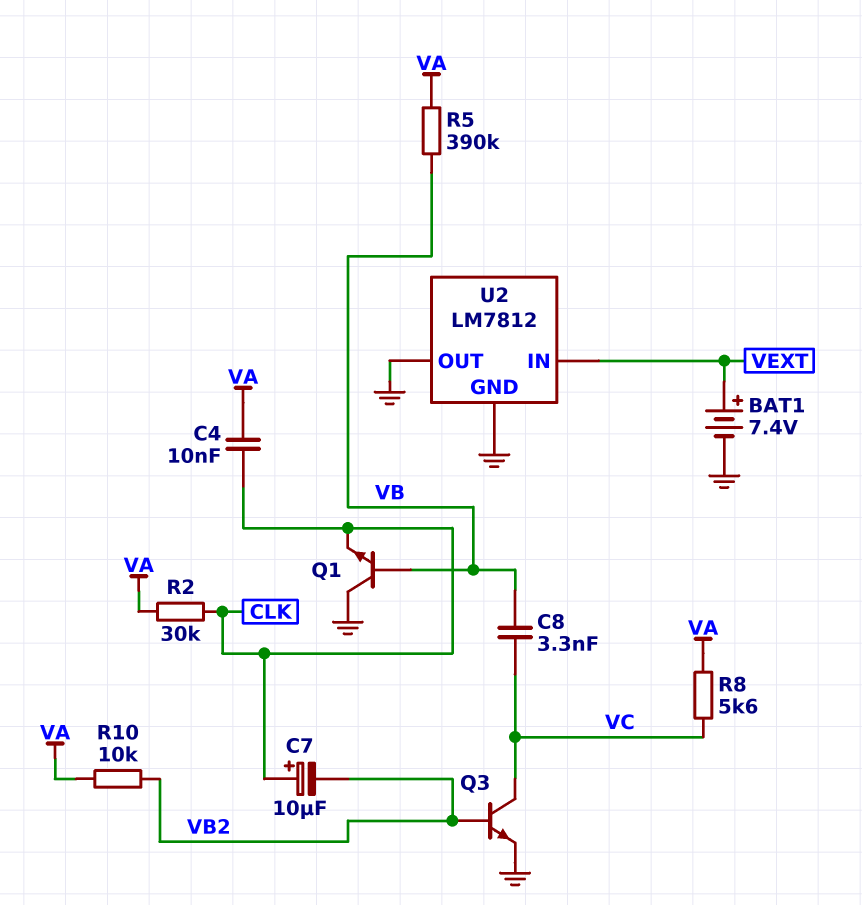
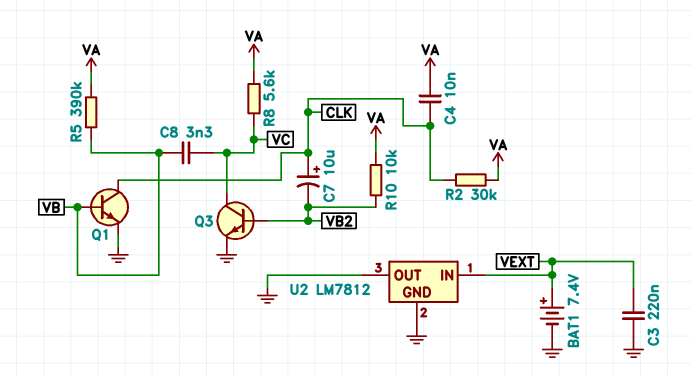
C3: none -> 220nF (GND, VEXT)
Q1: NPN (B VB, C GND, E CLK) -> NPN (B VB, C CLK, E GND)

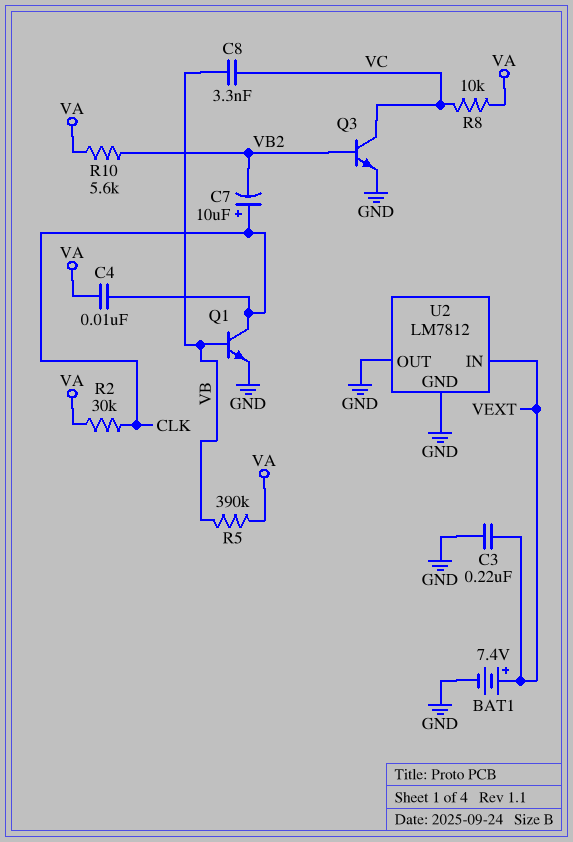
R8: 5.6k (VA, VC) -> 10k (VA, VC)
R10: 10k (VA, VB2) -> 5.6k (VA, VB2)

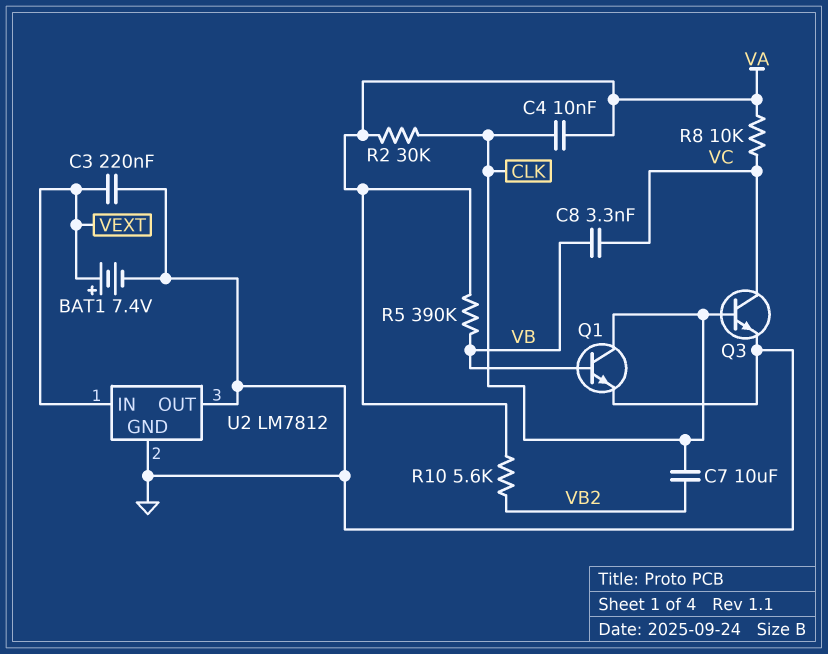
C7: 10uF (plus CLK, minus VB2) -> 10uF (CLK, VB2)
Q3: NPN (B VB2, C VC, E GND) -> NPN (B CLK, C VC, E GND)

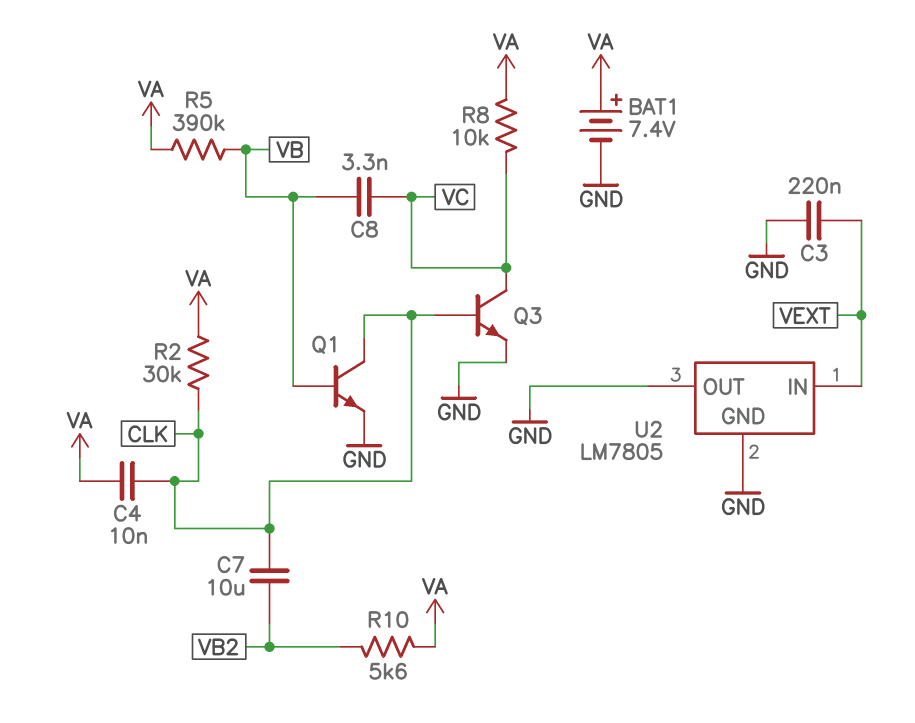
BAT1: 7.4V (plus VEXT, minus GND) -> 7.4V (plus VA, minus GND)
U2: LM7812 -> LM7805

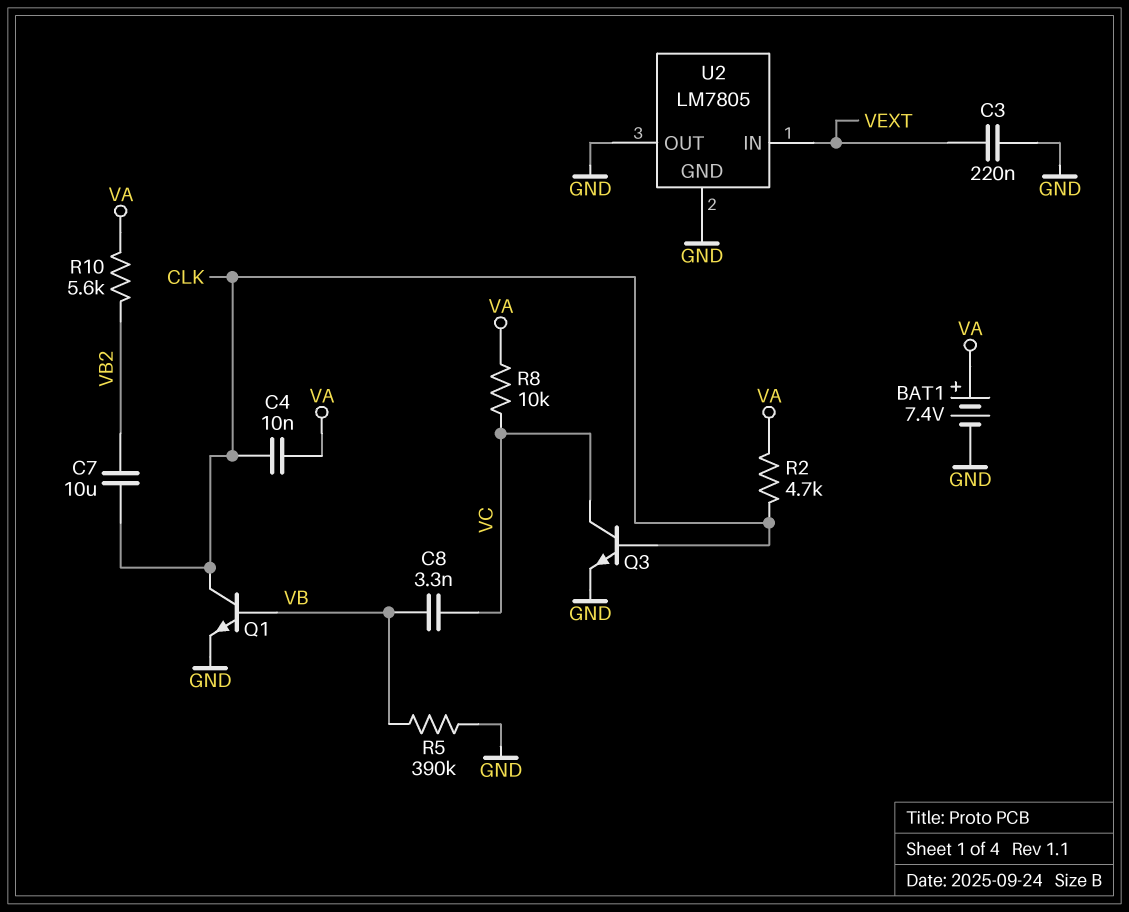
R2: 30k (CLK, VA) -> 4.7k (CLK, VA)
R5: 390k (VA, VB) -> 390k (GND, VB)

